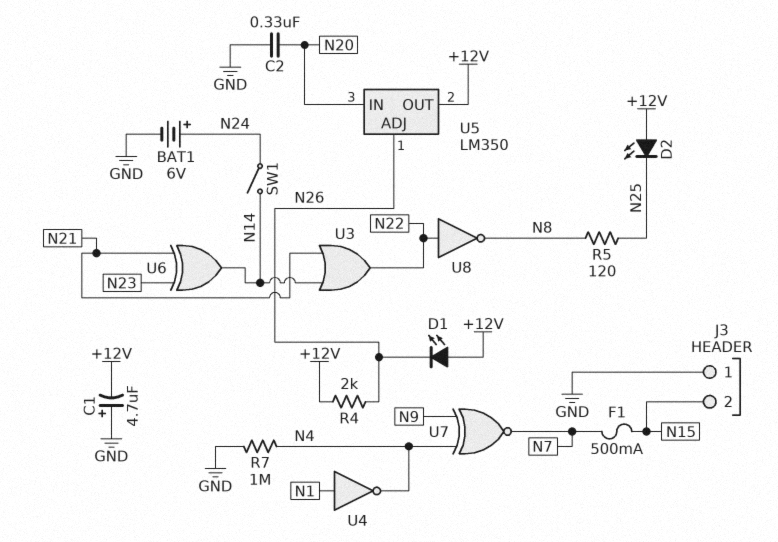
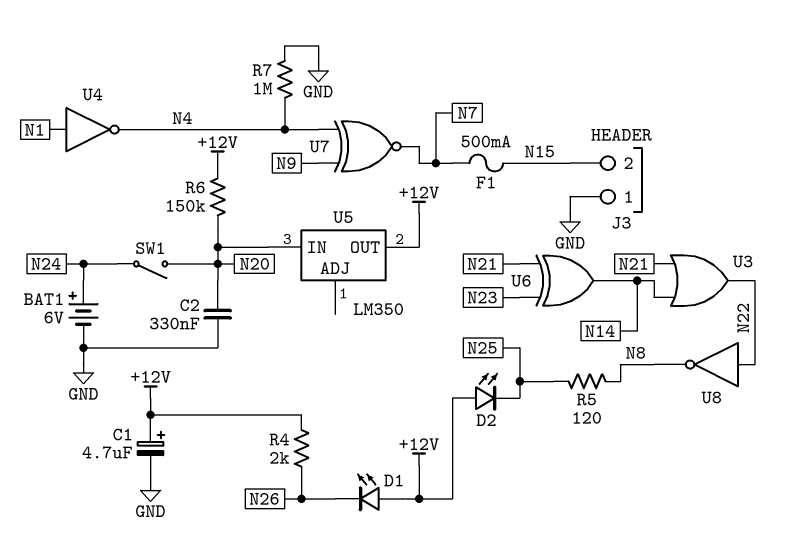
C1: 4.7uF (plus GND, minus +12V) -> 4.7uF (plus +12V, minus GND)
R6: none -> 150k (+12V, N20)
SW1: switch (N14, N24) -> switch (N20, N24)
U5 pin ADJ: N26 -> none

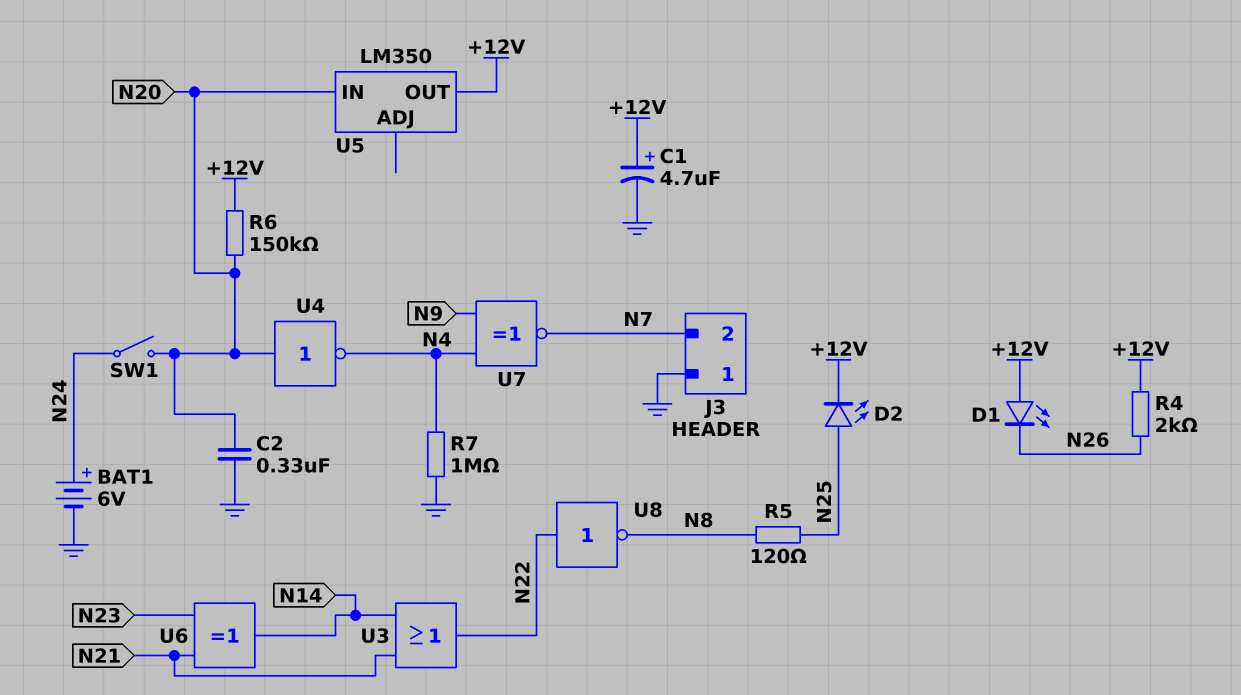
D2: LED (A +12V, K N25) -> LED (A N25, K +12V)
F1: 500mA (N7, N15) -> none
J3 pin 2: N15 -> N7
U4: NOT (in N1, out N4) -> NOT (in N20, out N4)

